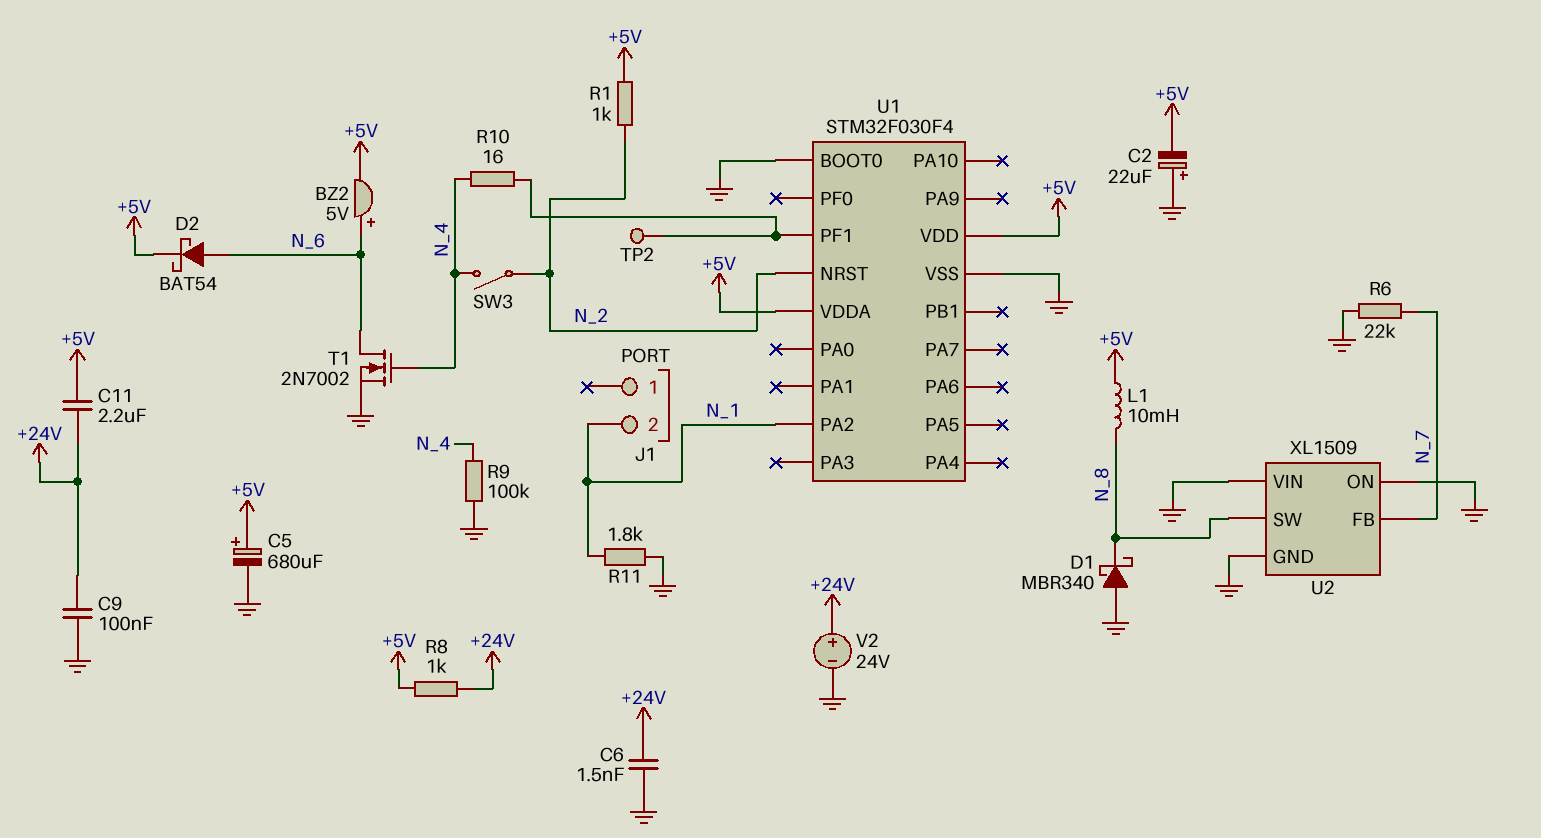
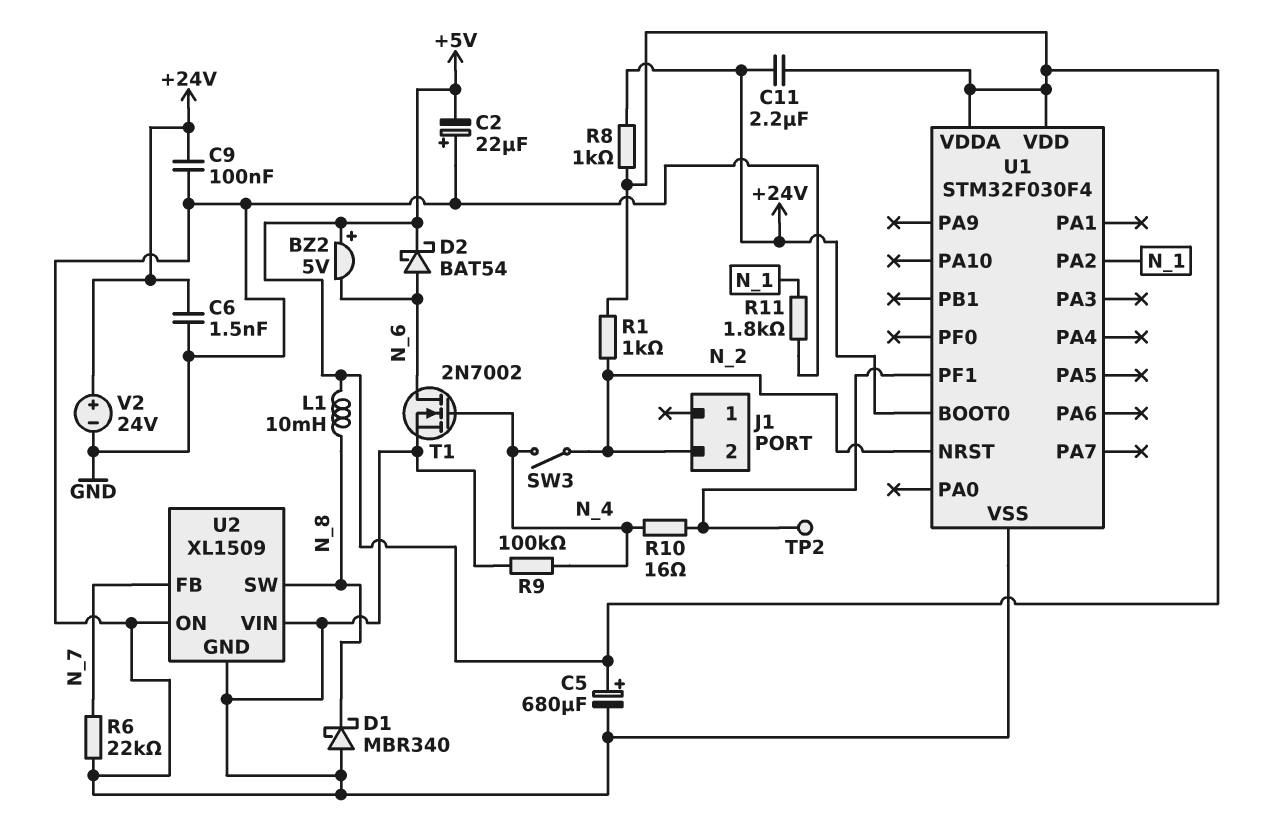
BZ2: buzzer 5V (plus N_6, minus +5V) -> buzzer 5V (plus +5V, minus N_6)
J1 pin 2: N_1 -> N_2
U1 pin BOOT0: GND -> +24V

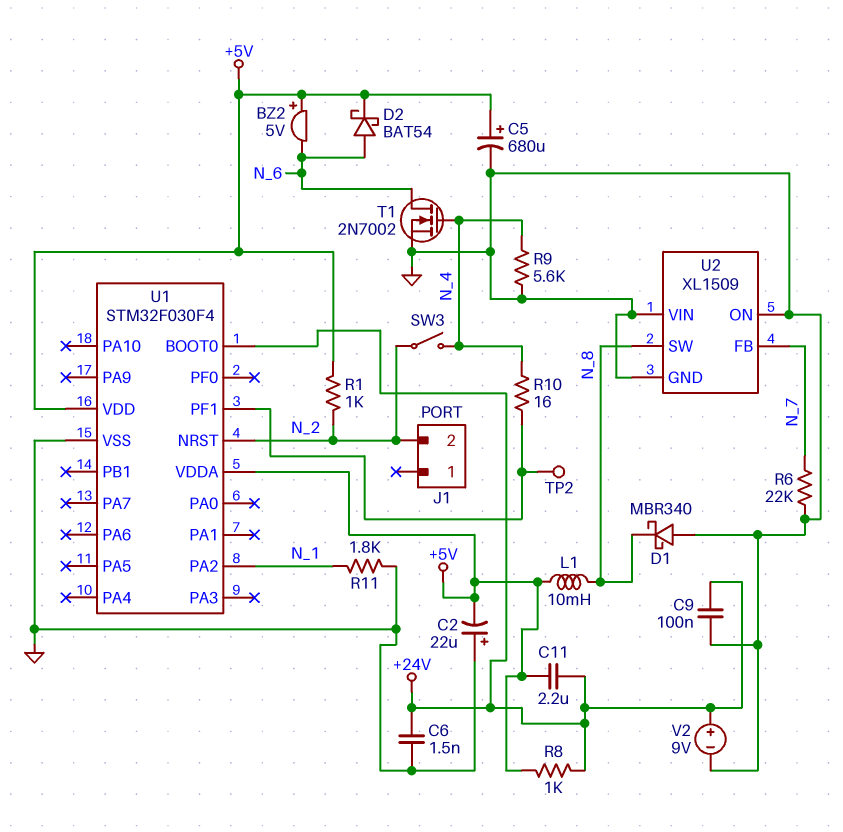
R9: 100k (GND, N_4) -> 5.6k (GND, N_4)
V2: 24V (plus +24V, minus GND) -> 9V (plus +24V, minus GND)

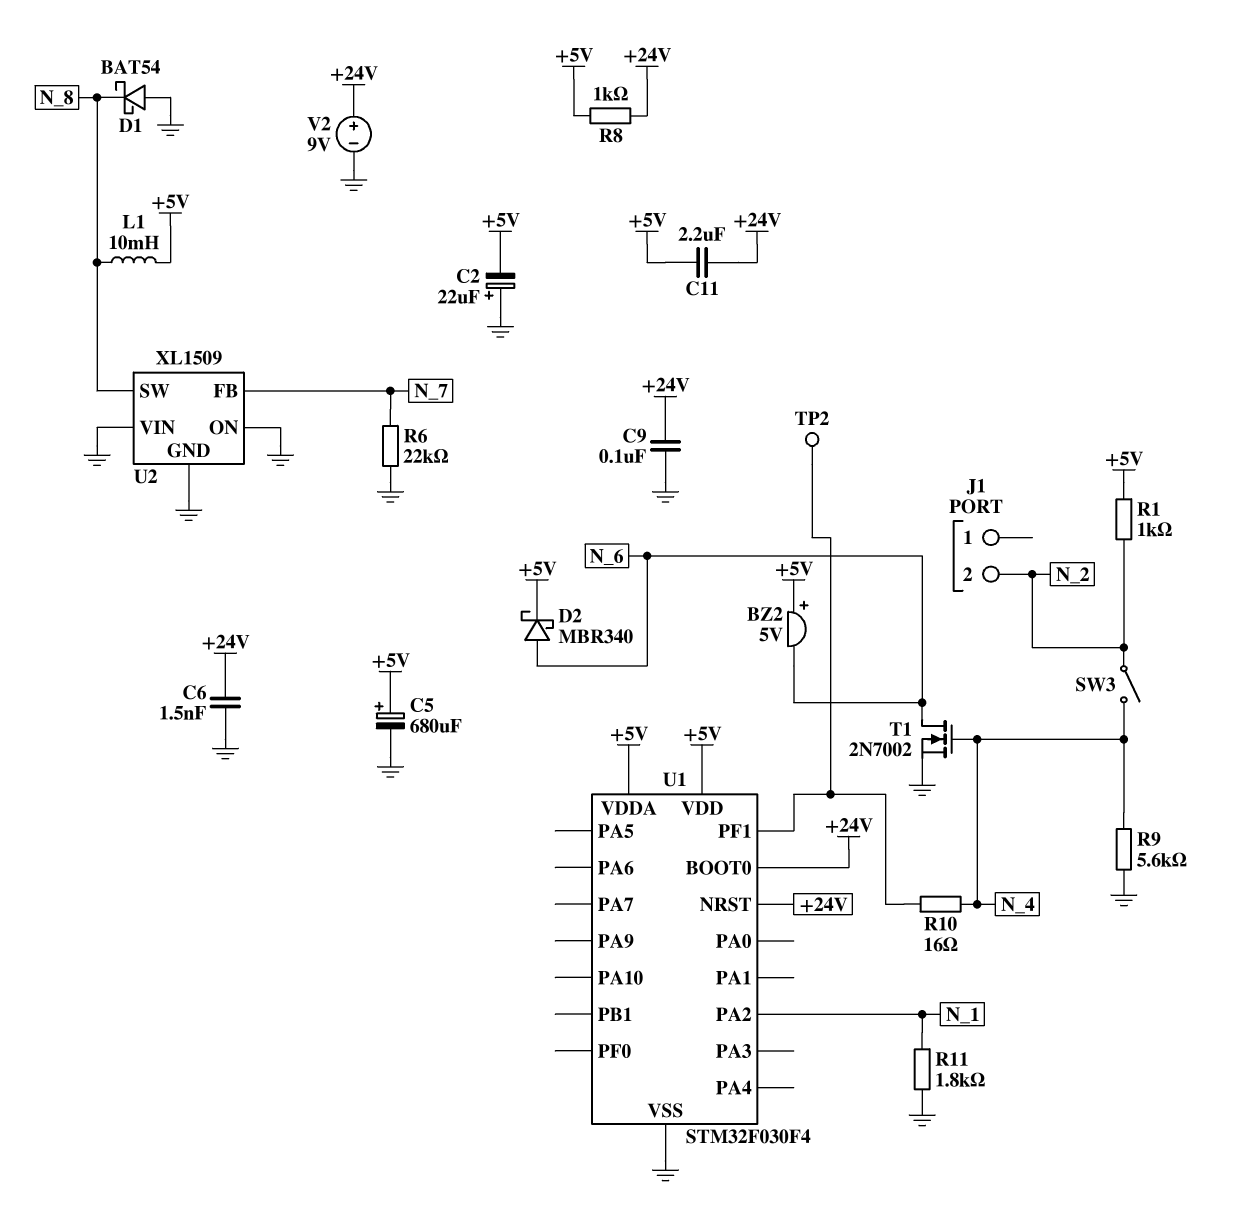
D1: schottky MBR340 (A GND, K N_8) -> schottky BAT54 (A GND, K N_8)
D2: schottky BAT54 (A N_6, K +5V) -> schottky MBR340 (A N_6, K +5V)
U1 pin NRST: N_2 -> +24V

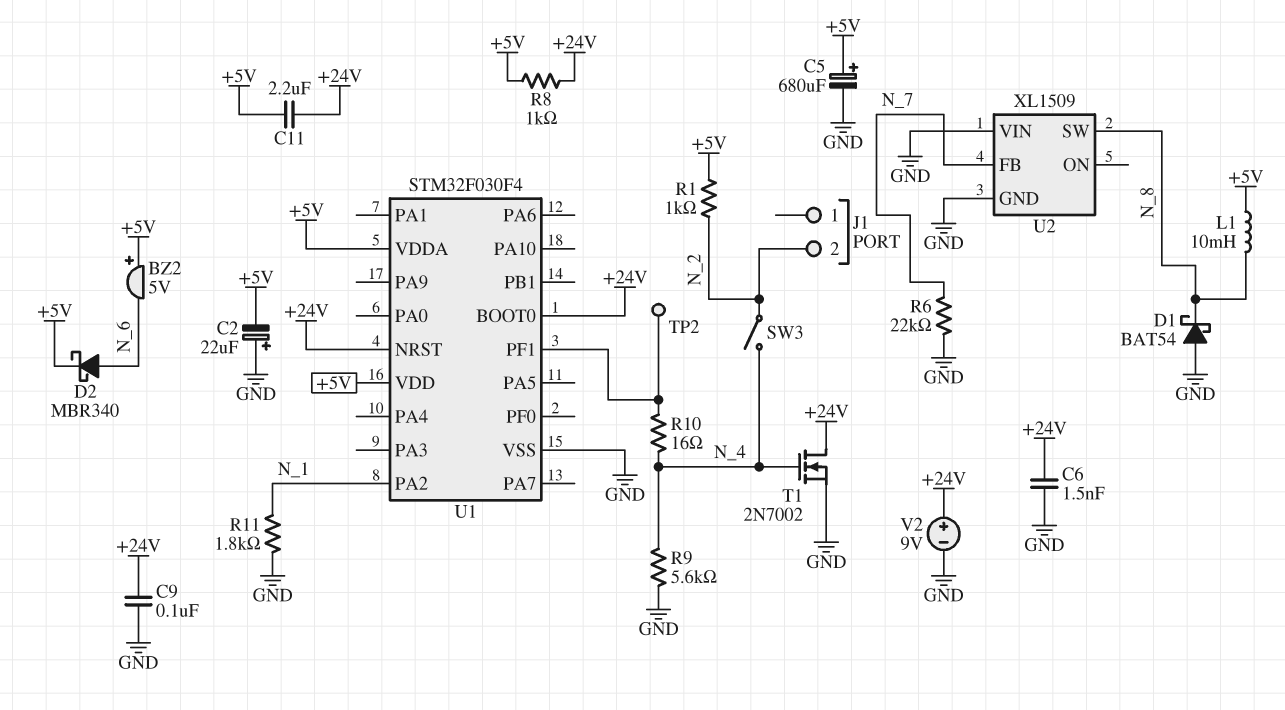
T1: NMOS 2N7002 (G N_4, D N_6, S GND) -> NMOS 2N7002 (G N_4, D +24V, S GND)
U2 pin ON: GND -> none

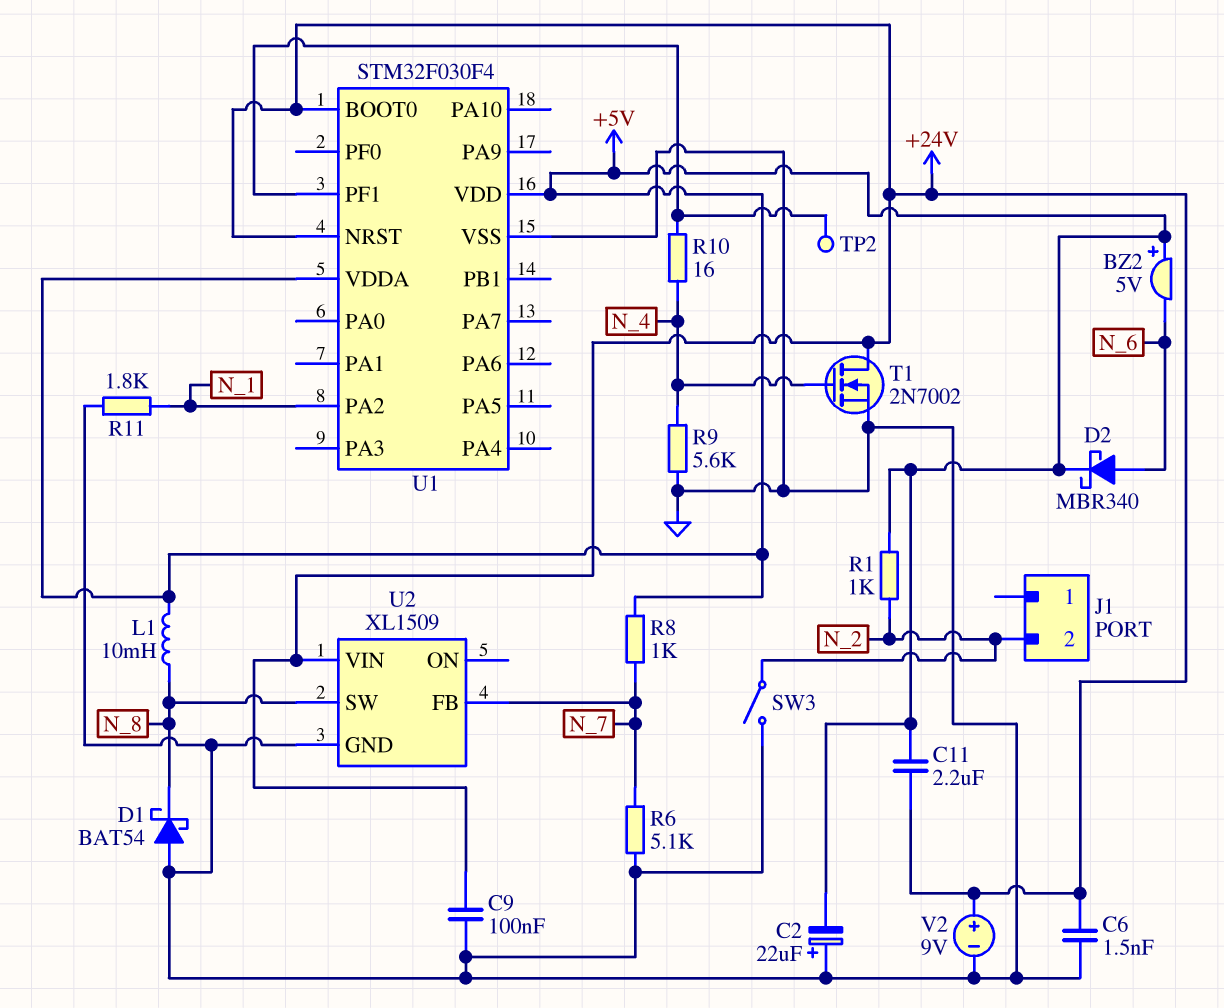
C5: 680uF (plus +5V, minus GND) -> none
R6: 22k (GND, N_7) -> 5.1k (GND, N_7)
R8: 1k (+5V, +24V) -> 1k (+5V, N_7)
SW3: switch (N_2, N_4) -> switch (GND, N_2)
U2 pin VIN: GND -> +24V

